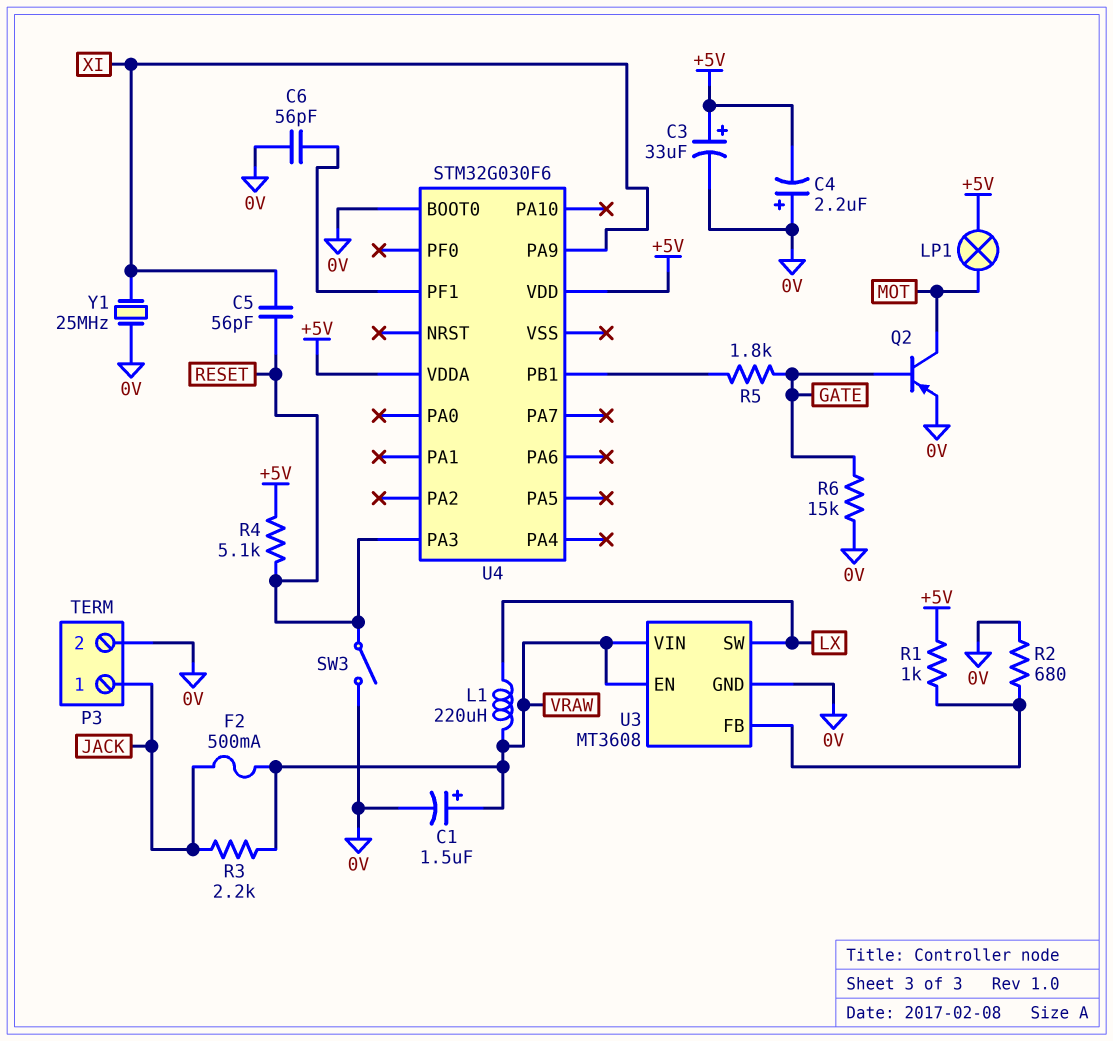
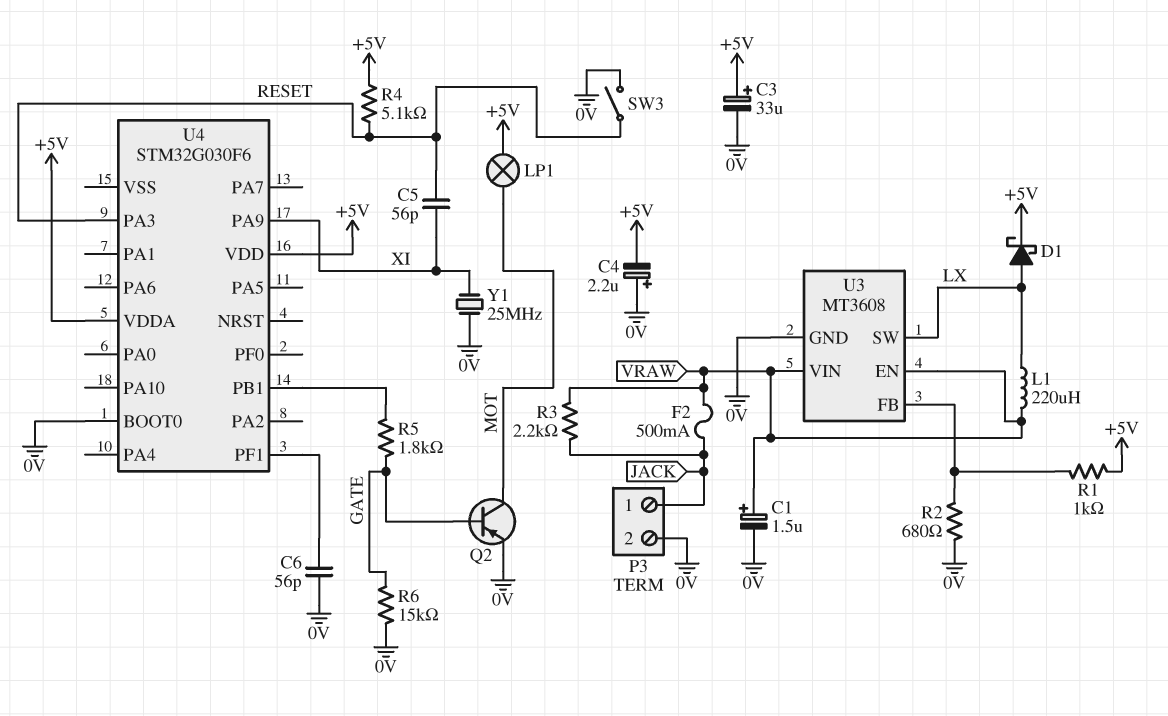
D1: none -> schottky (A LX, K +5V)

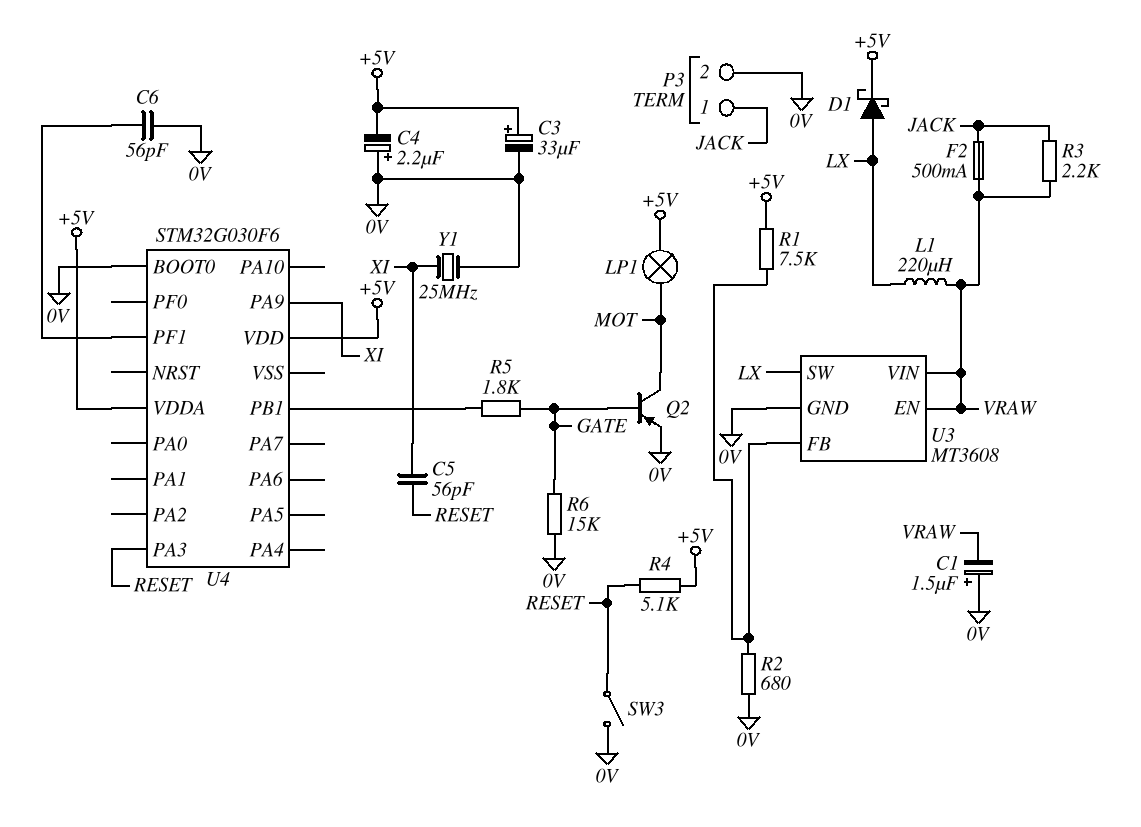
C1: 1.5uF (plus VRAW, minus 0V) -> 1.5uF (plus 0V, minus VRAW)
R1: 1k (+5V, U3/FB) -> 7.5k (+5V, U3/FB)

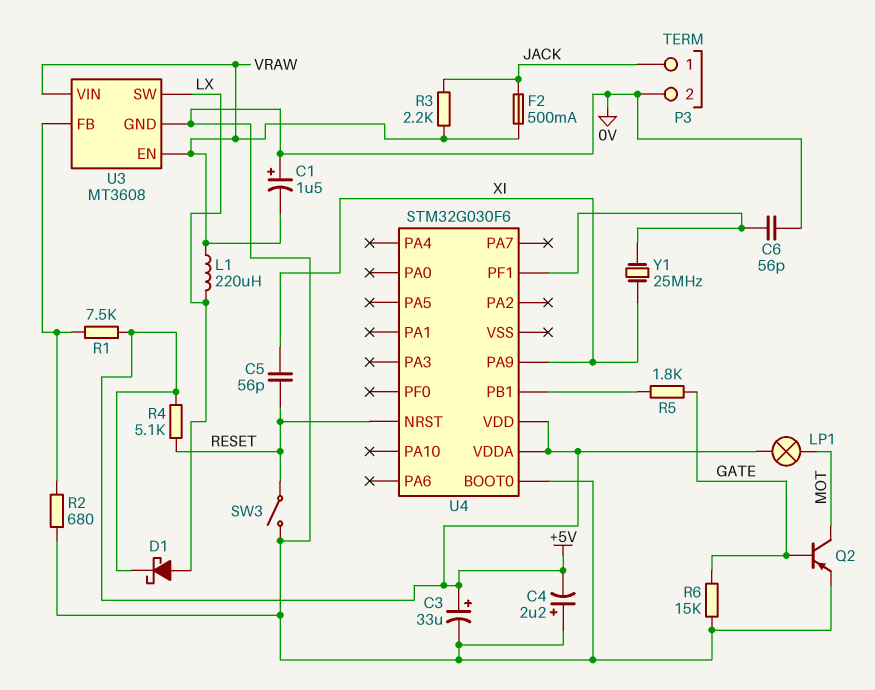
U4 pin NRST: none -> RESET
U4 pin PA3: RESET -> none
Y1: 25MHz (0V, XI) -> 25MHz (U4/PF1, XI)

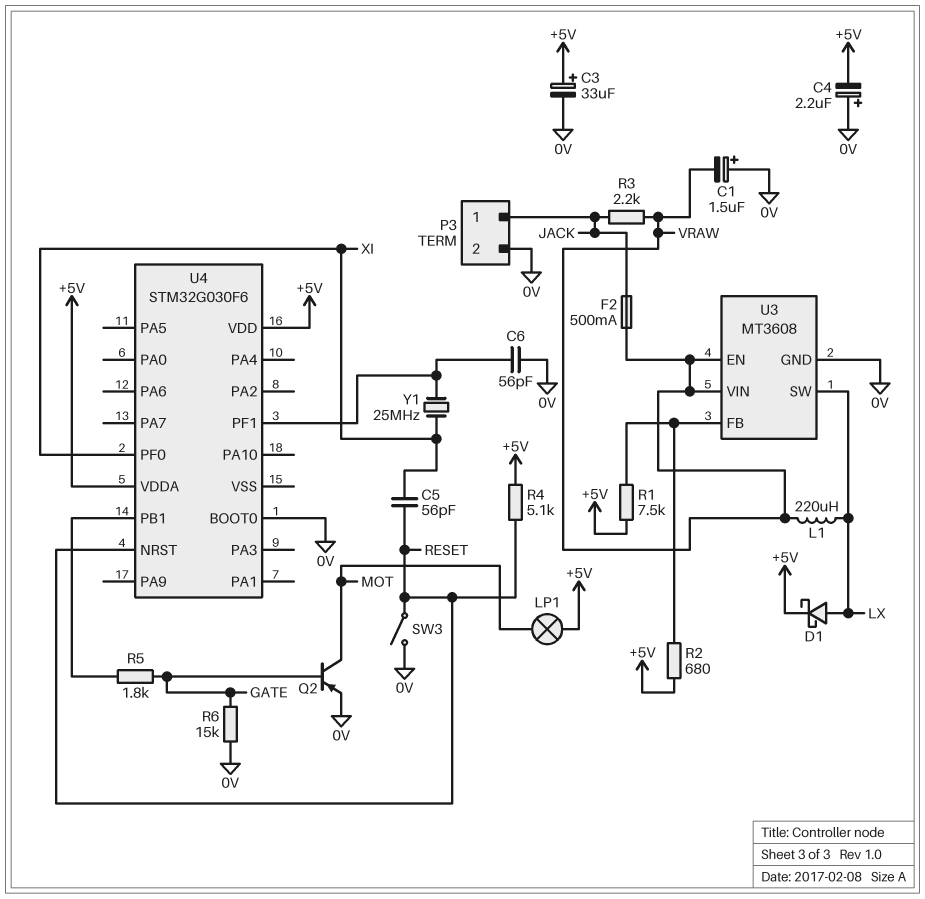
R2: 680 (0V, U3/FB) -> 680 (+5V, U3/FB)
U4 pin PA9: XI -> none
U4 pin PF0: none -> XI

